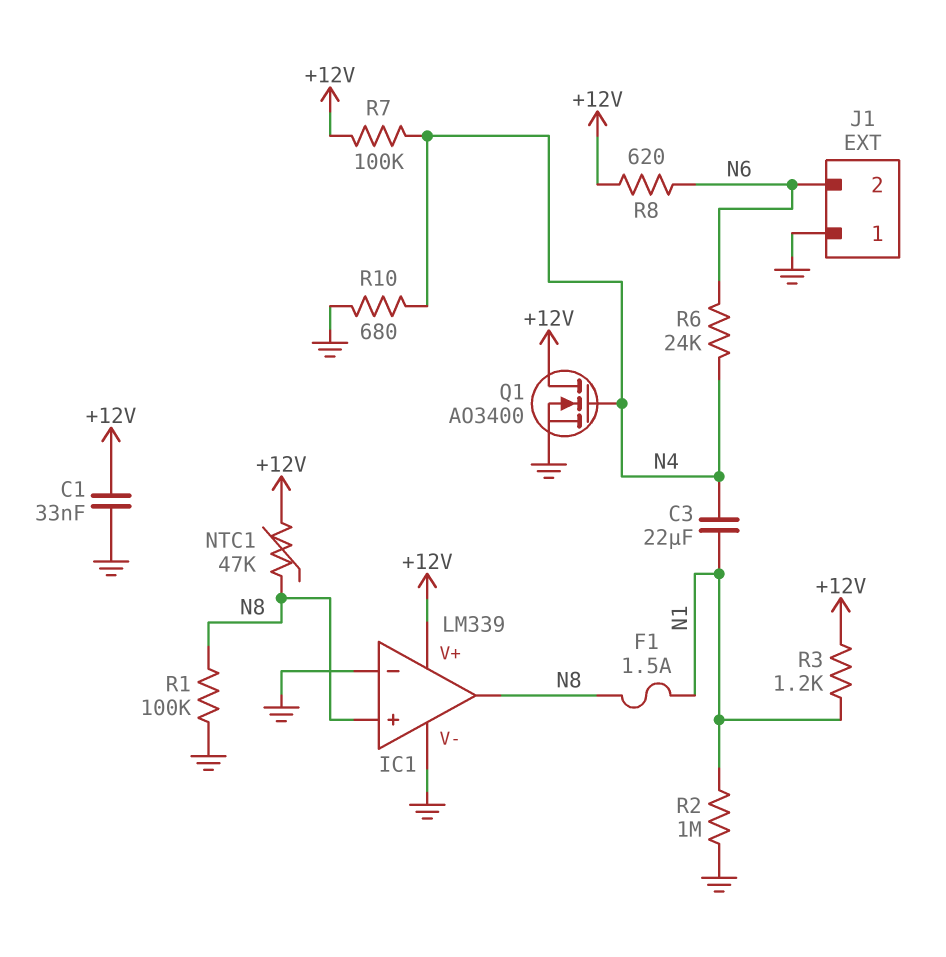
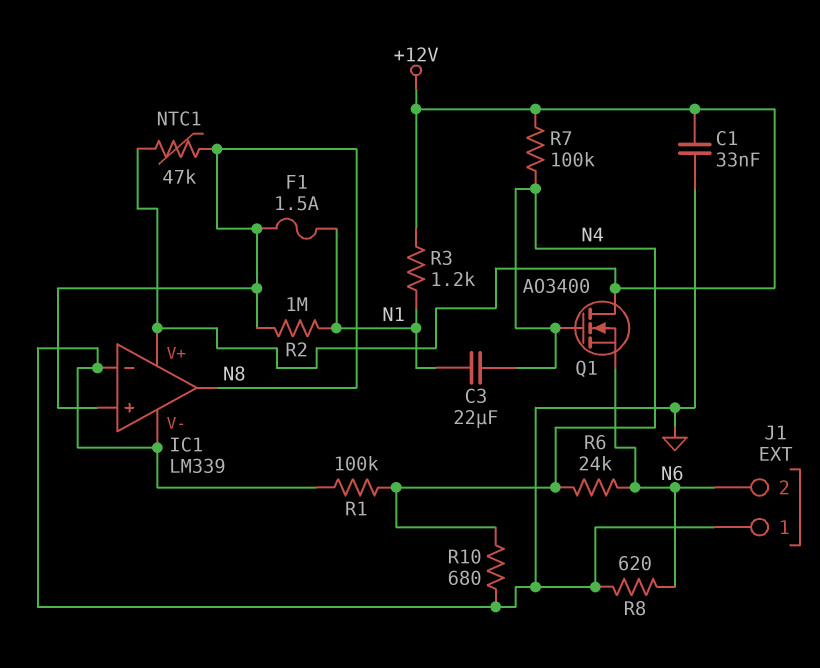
Q1: NMOS AO3400 (G N4, D +12V, S GND) -> NMOS AO3400 (G N4, D +12V, S N6)
R1: 100k (GND, N8) -> 100k (GND, N4)
R2: 1M (GND, N1) -> 1M (N1, N8)
R8: 620 (+12V, N6) -> 620 (GND, N6)

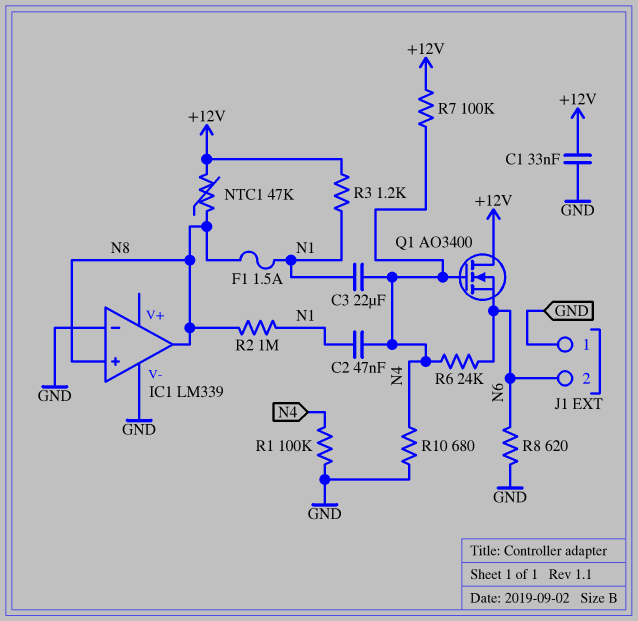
C2: none -> 47nF (N1, N4)
IC1 pin V+: +12V -> none

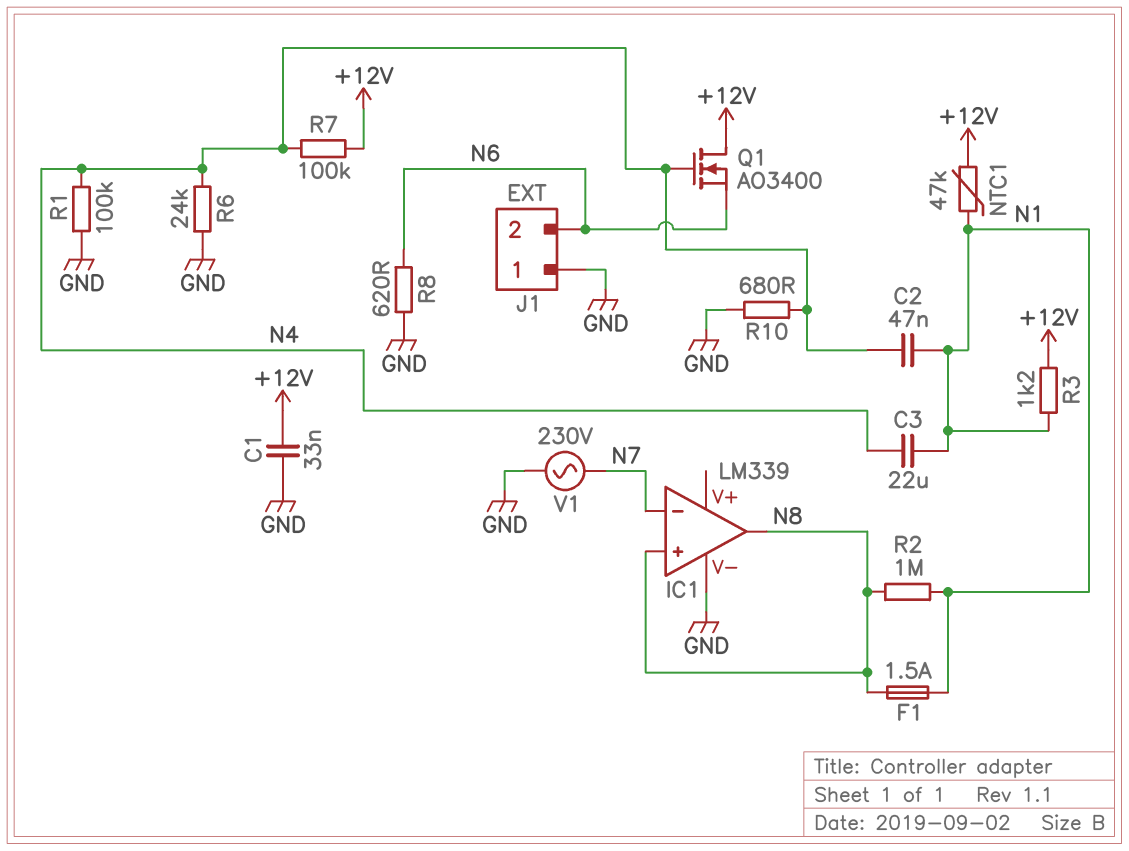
IC1 pin in-: GND -> N7
NTC1: 47k (+12V, N8) -> 47k (+12V, N1)
R6: 24k (N4, N6) -> 24k (GND, N4)
V1: none -> AC 230V (GND, N7)

